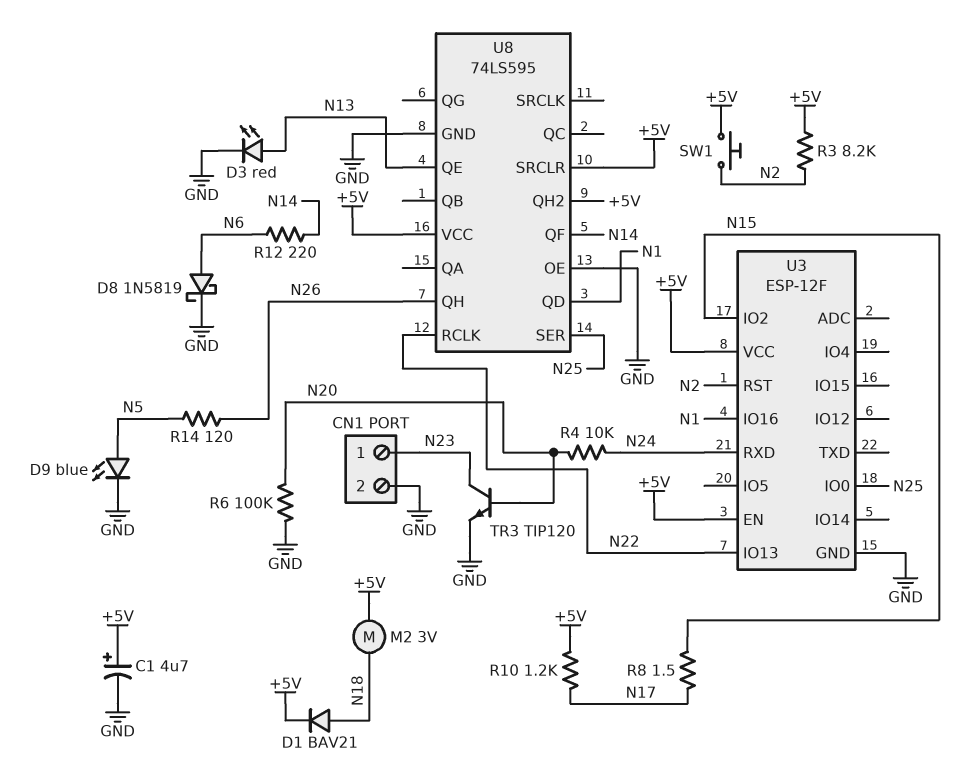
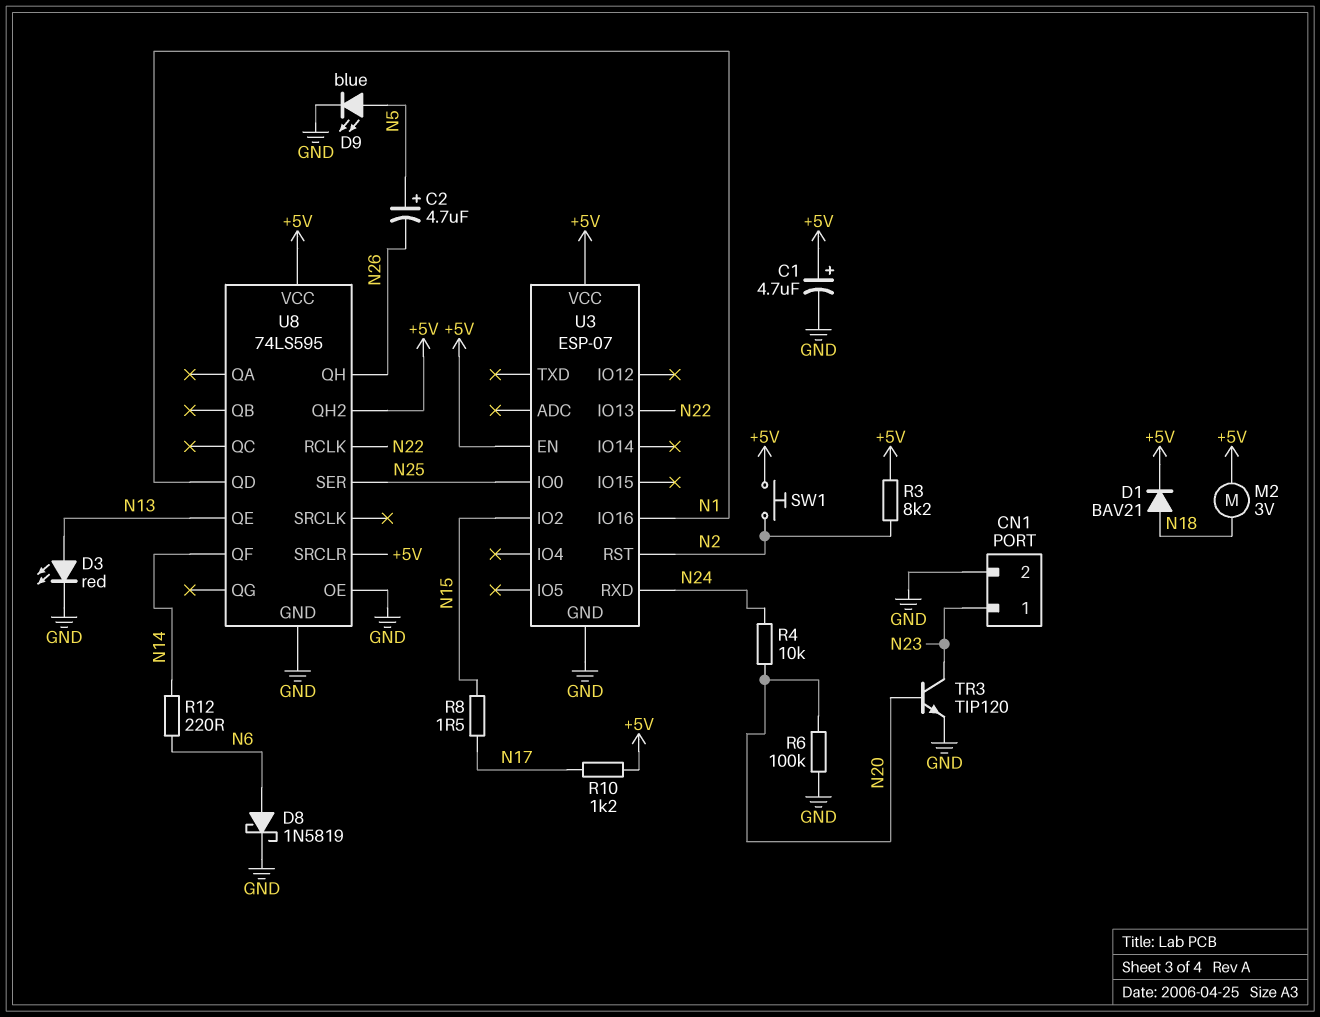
C2: none -> 4.7uF (plus N5, minus N26)
R14: 120 (N5, N26) -> none
U3: ESP-12F -> ESP-07

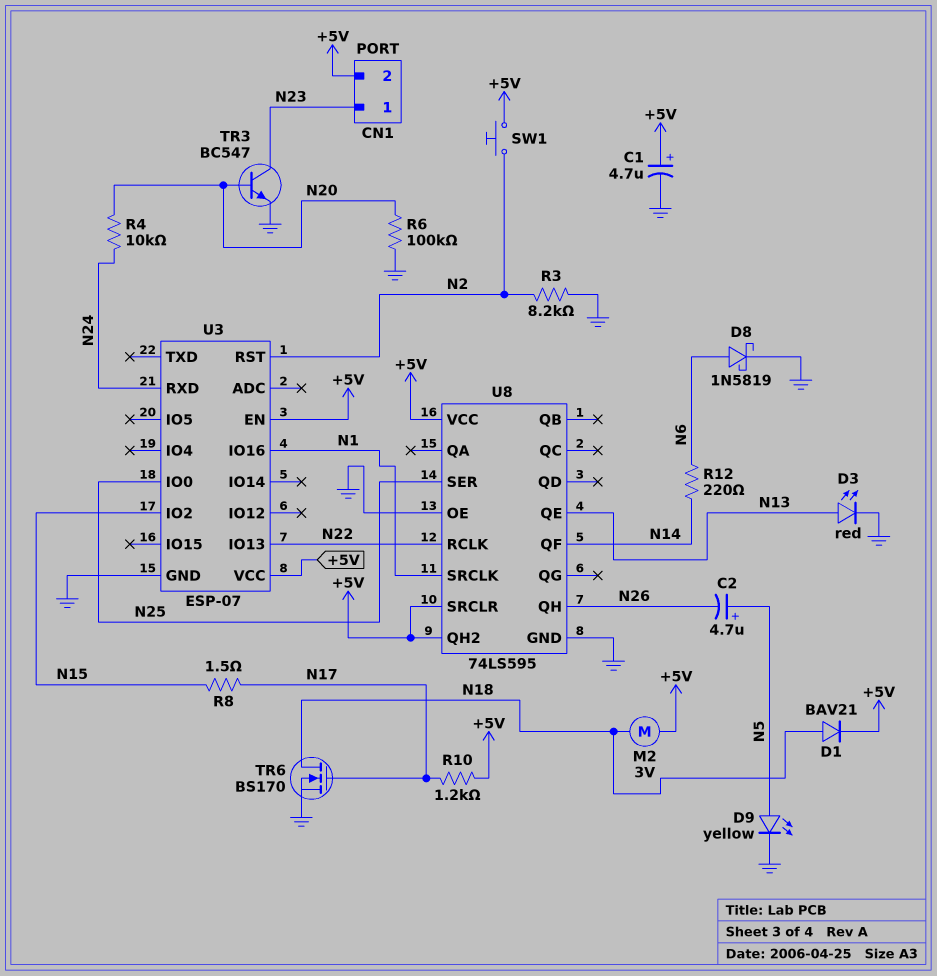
CN1 pin 2: GND -> +5V
D9: LED blue (A N5, K GND) -> LED yellow (A N5, K GND)
R3: 8.2k (+5V, N2) -> 8.2k (GND, N2)
TR3: NPN TIP120 (B N20, C N23, E GND) -> NPN BC547 (B N20, C N23, E GND)
TR6: none -> NMOS BS170 (G N17, D N18, S GND)
U8 pin QD: N1 -> none
U8 pin SRCLK: none -> N1

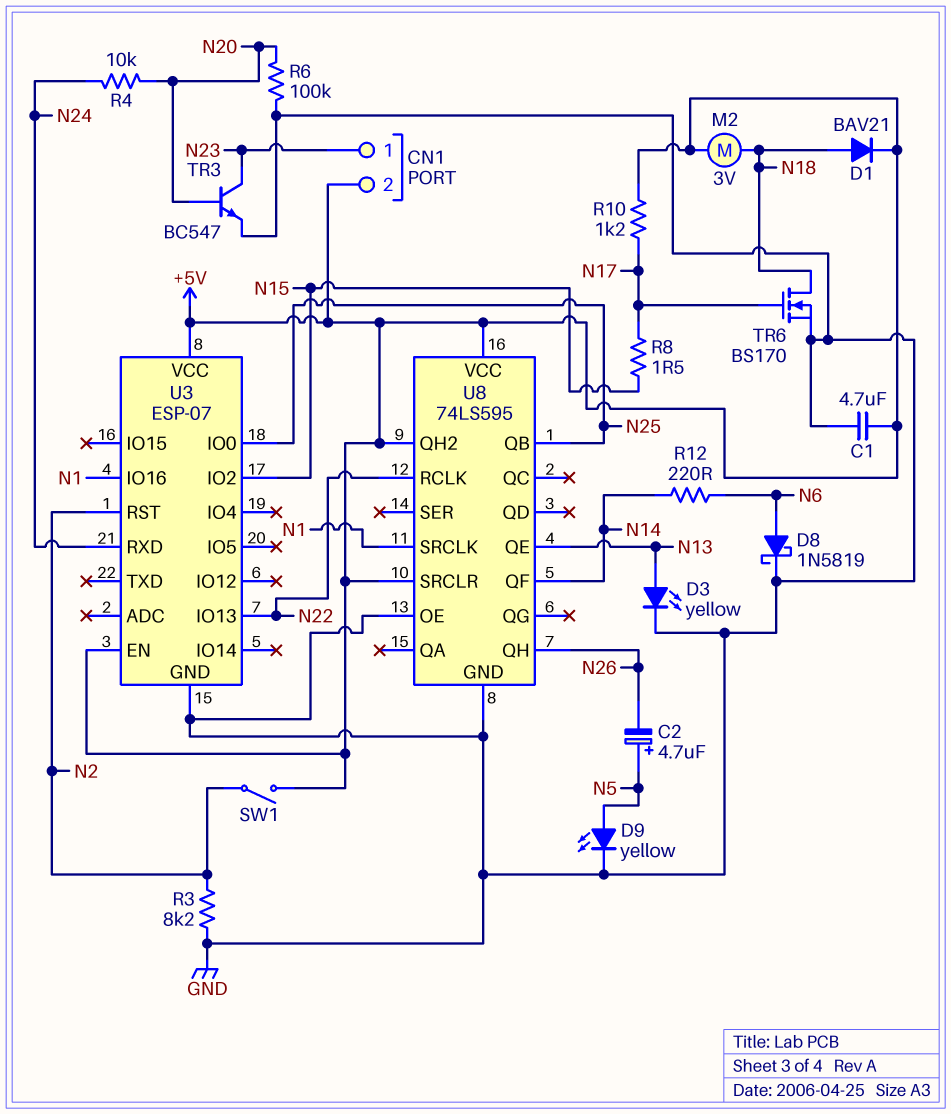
C1: 4.7uF (plus +5V, minus GND) -> 4.7uF (+5V, GND)
D3: LED red (A N13, K GND) -> LED yellow (A N13, K GND)
SW1: button (+5V, N2) -> switch (+5V, N2)
U8 pin QB: none -> N25
U8 pin SER: N25 -> none

